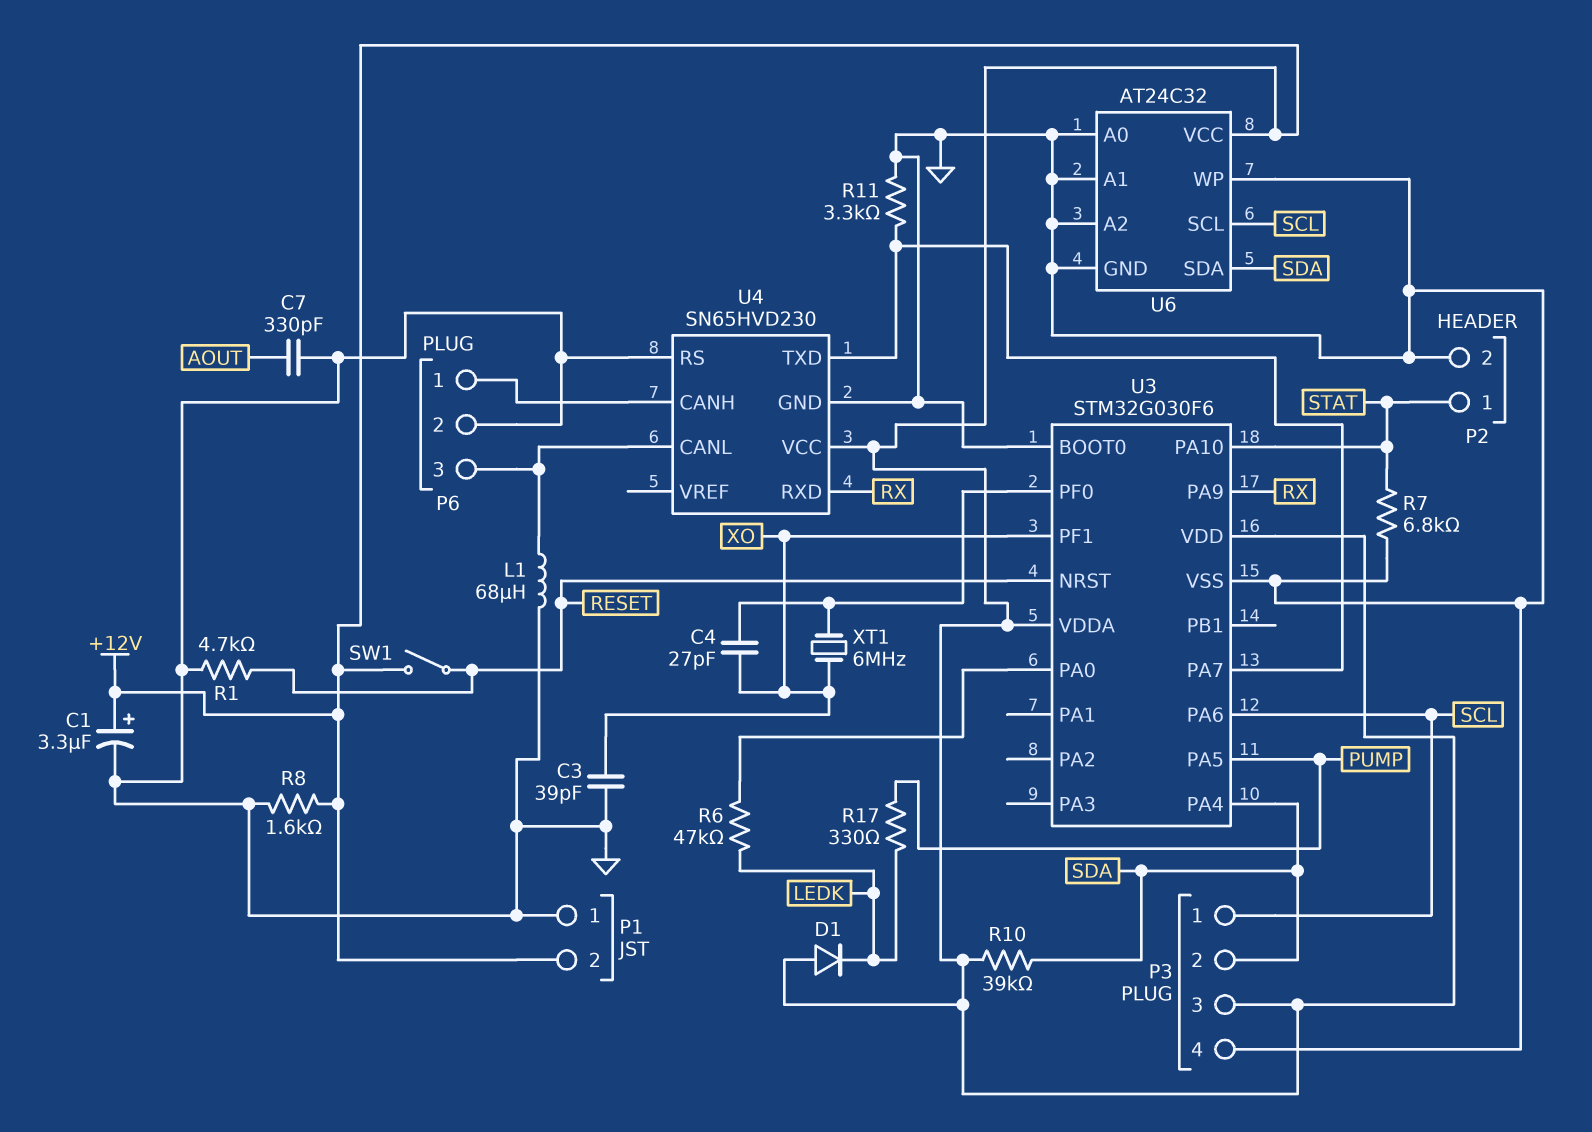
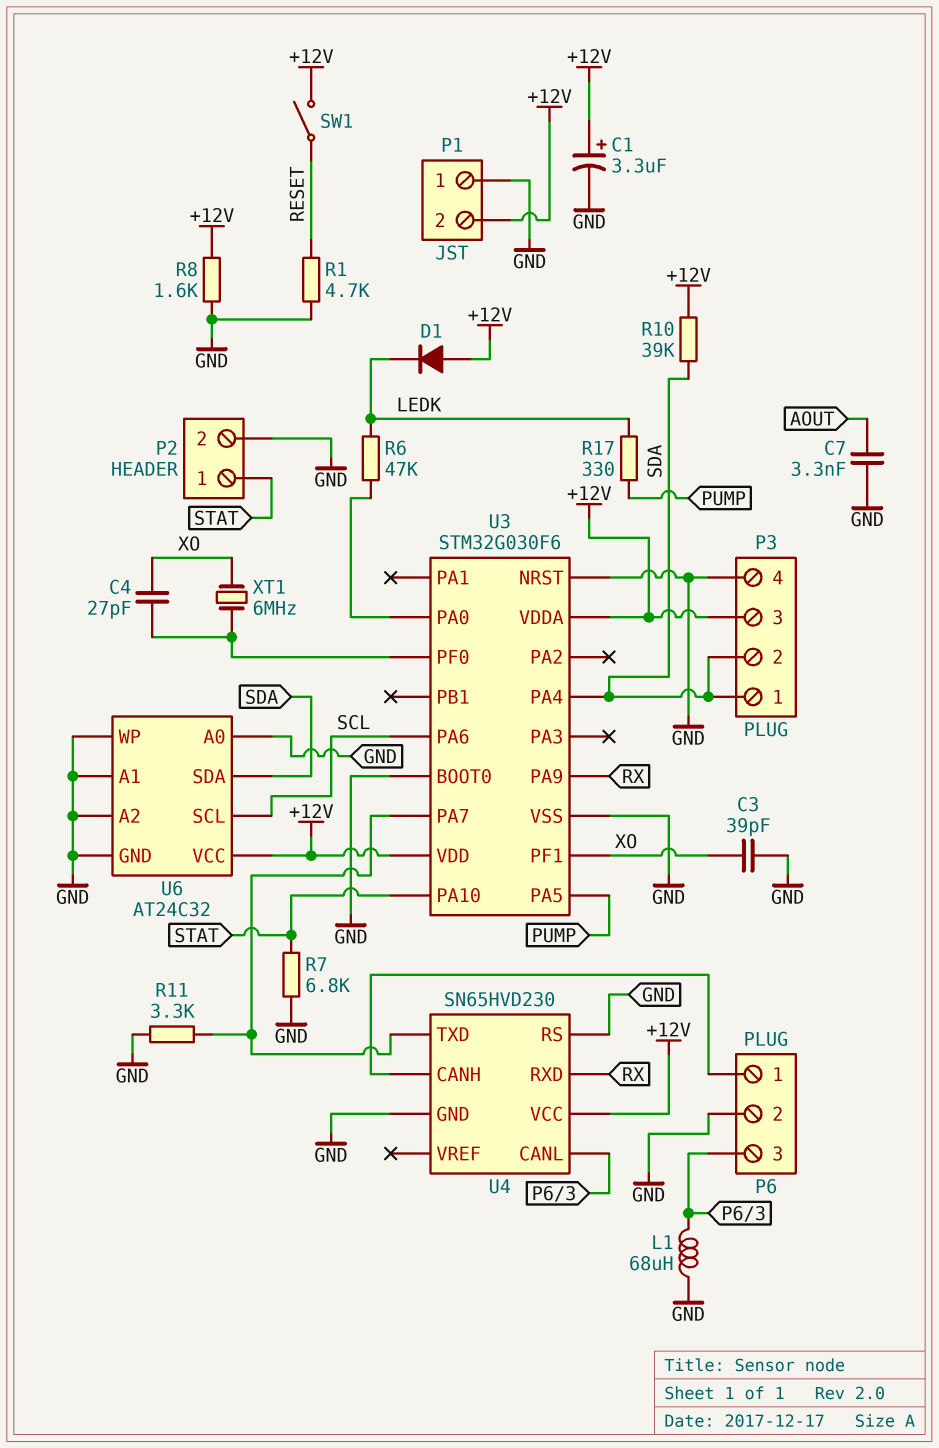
C7: 330pF (AOUT, GND) -> 3.3nF (AOUT, GND)
P3 pin 1: SCL -> SDA
U3 pin NRST: RESET -> GND

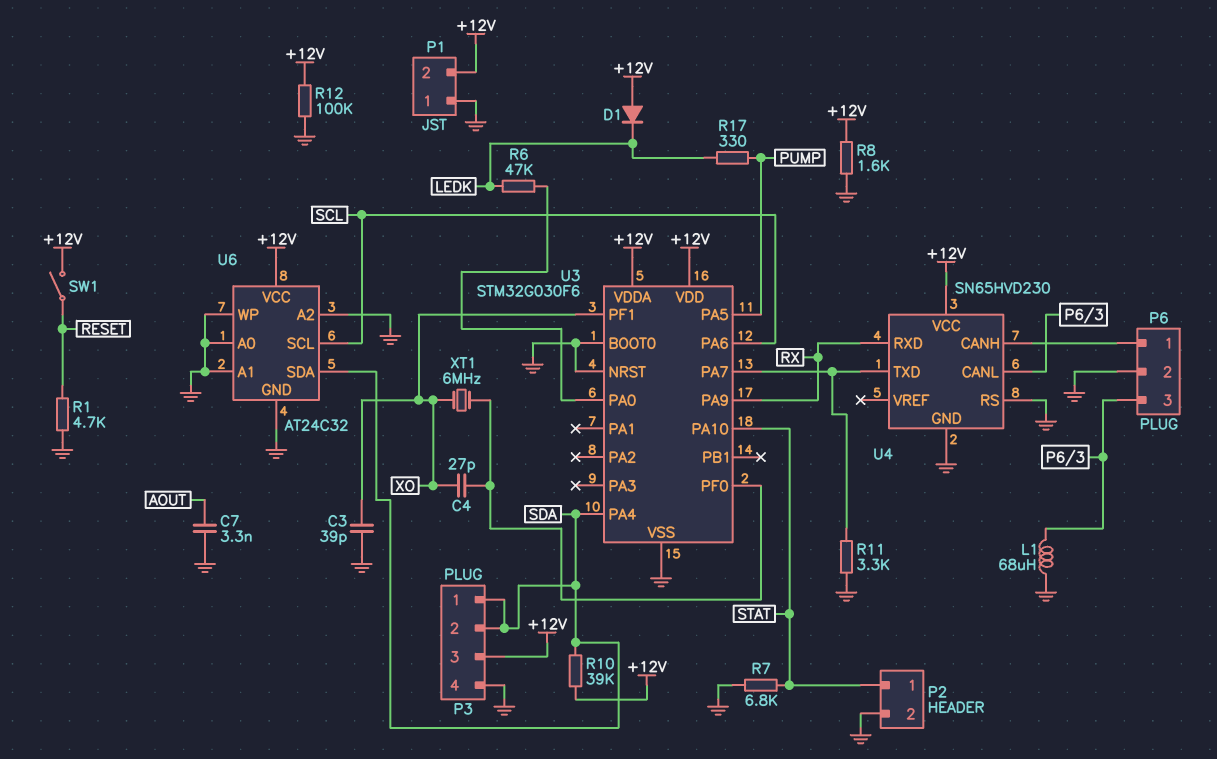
C1: 3.3uF (plus +12V, minus GND) -> none
R12: none -> 100k (+12V, GND)

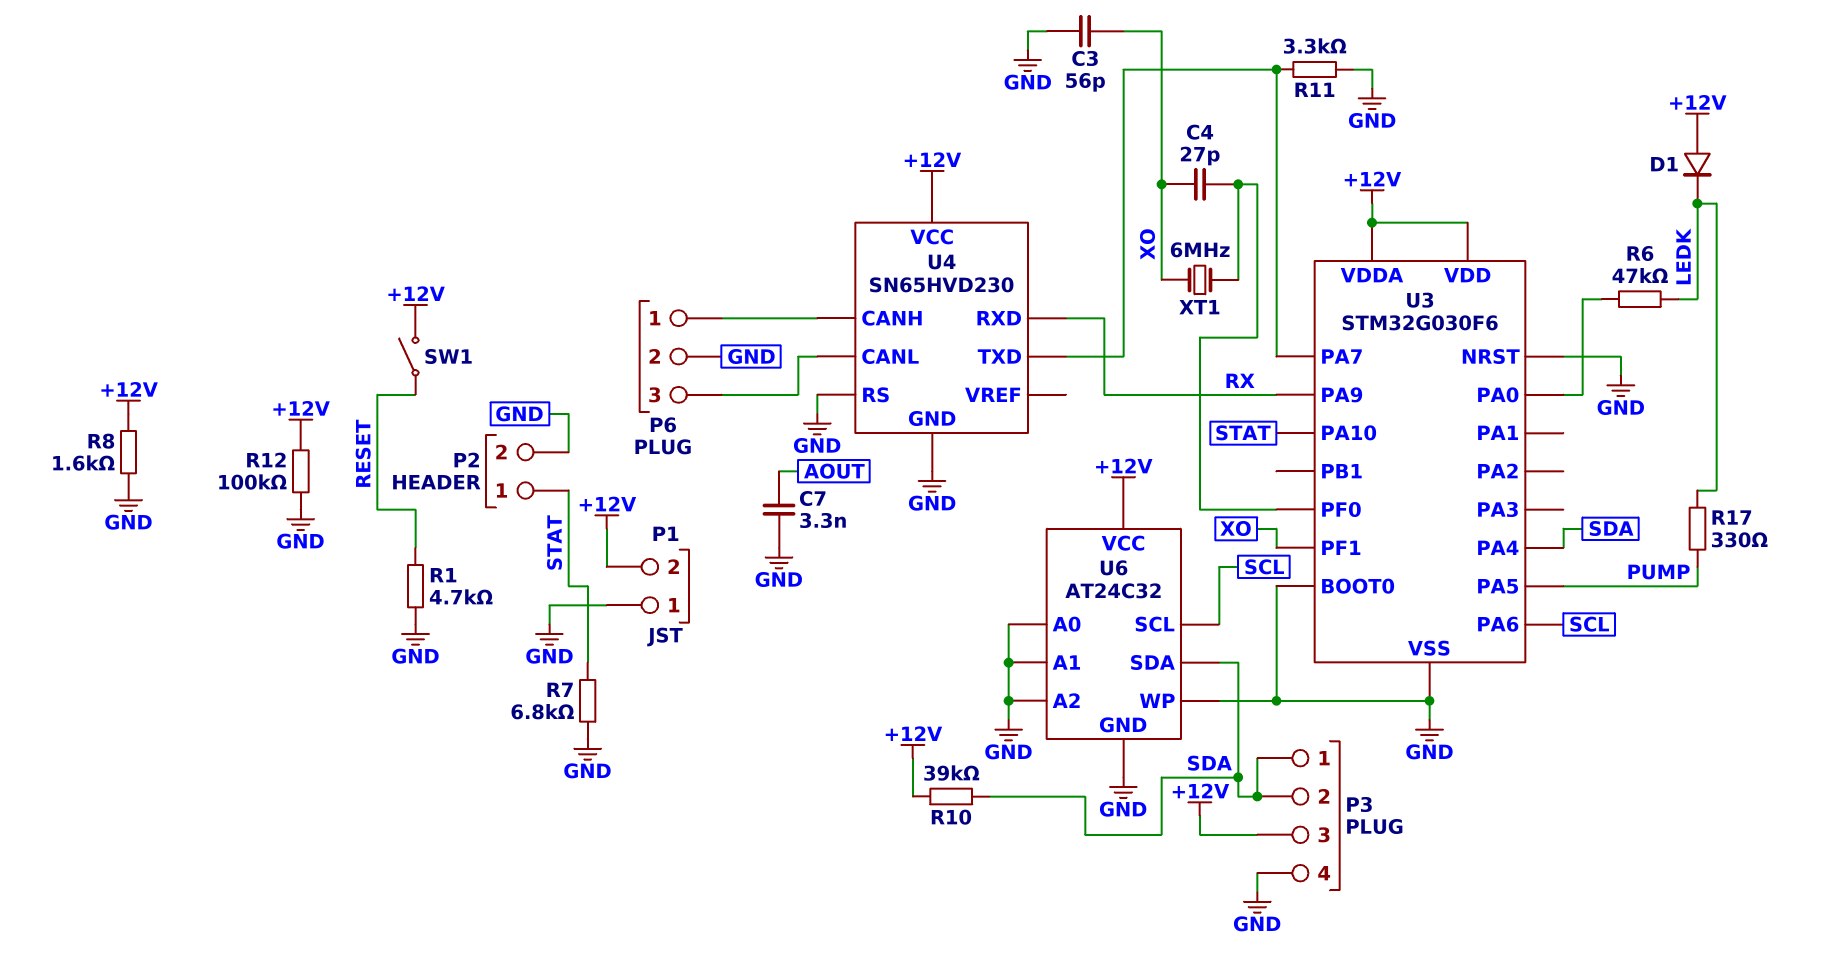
C3: 39pF (GND, XO) -> 56pF (GND, XO)
L1: 68uH (GND, P6/3) -> none

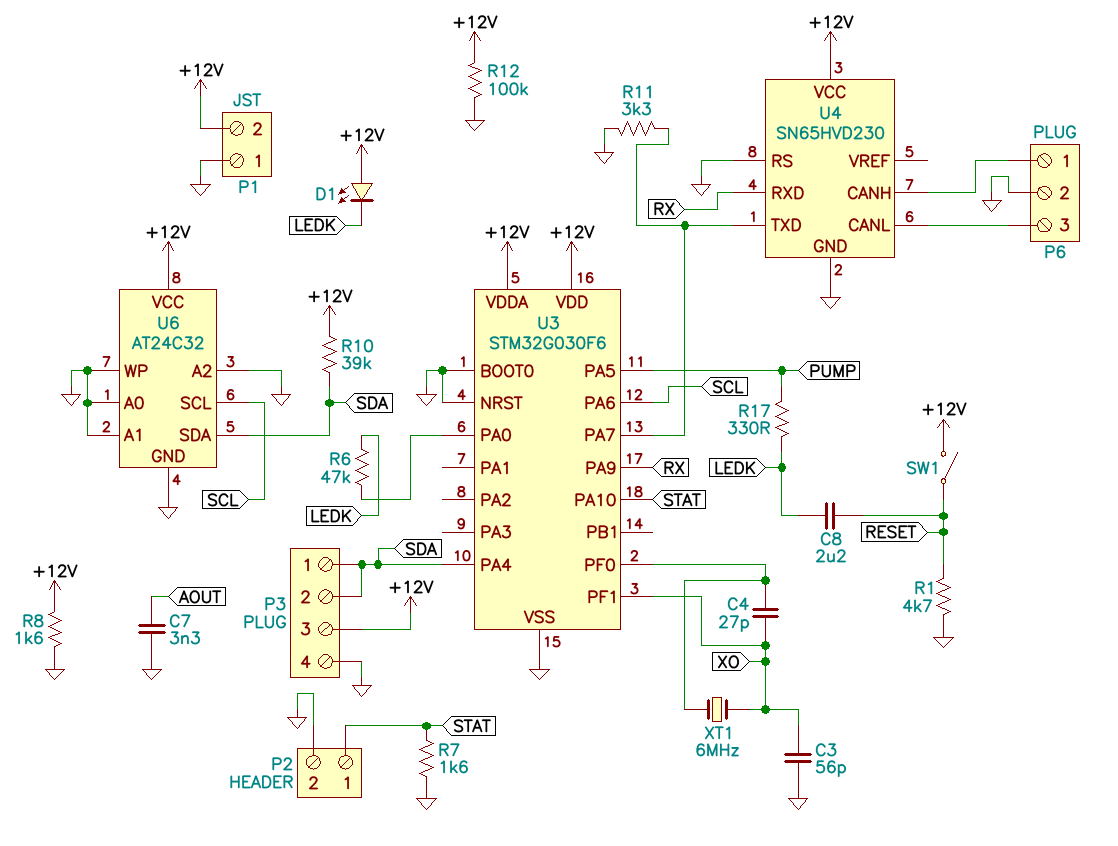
C8: none -> 2.2uF (LEDK, RESET)
D1: diode (A +12V, K LEDK) -> LED (A +12V, K LEDK)
R7: 6.8k (GND, STAT) -> 1.6k (GND, STAT)

